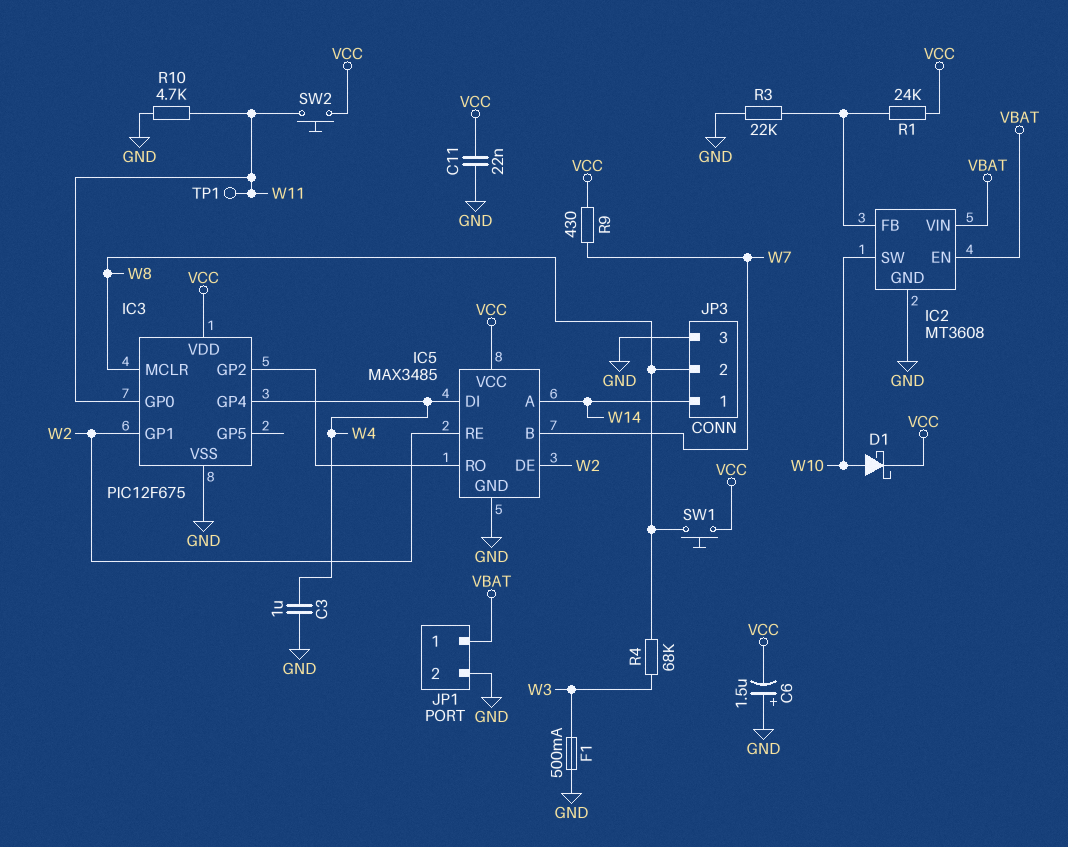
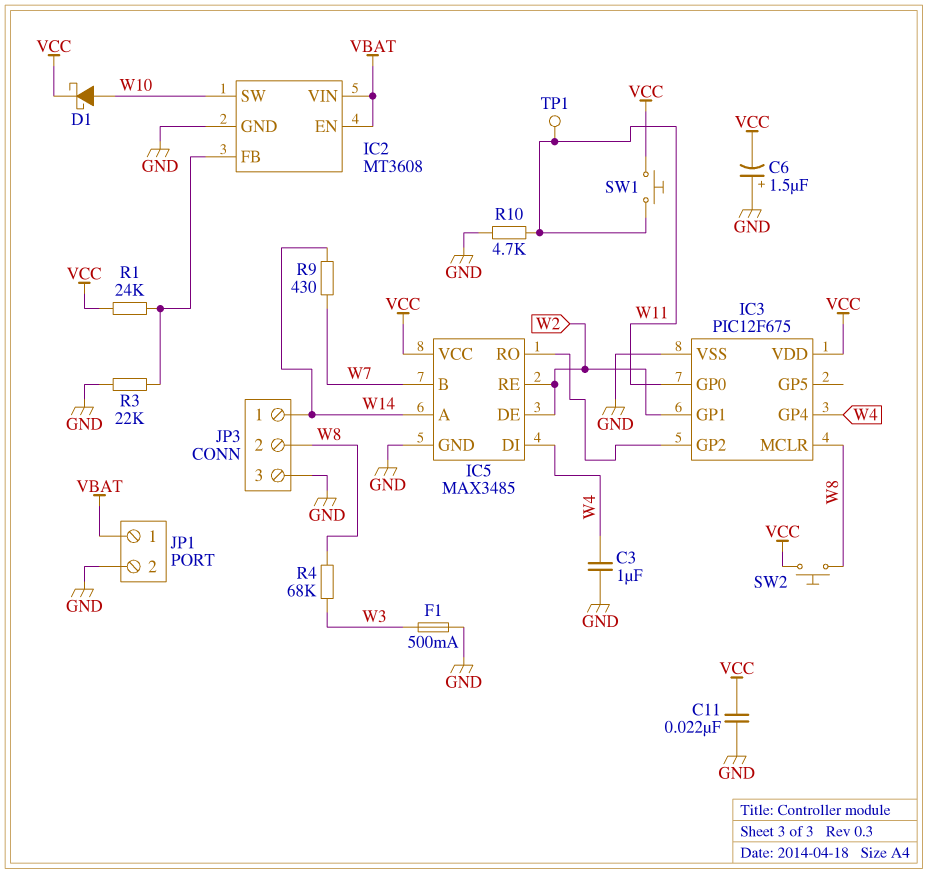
R9: 430 (VCC, W7) -> 430 (W7, W14)
SW1: button (VCC, W8) -> button (VCC, W11)
SW2: button (VCC, W11) -> button (VCC, W8)

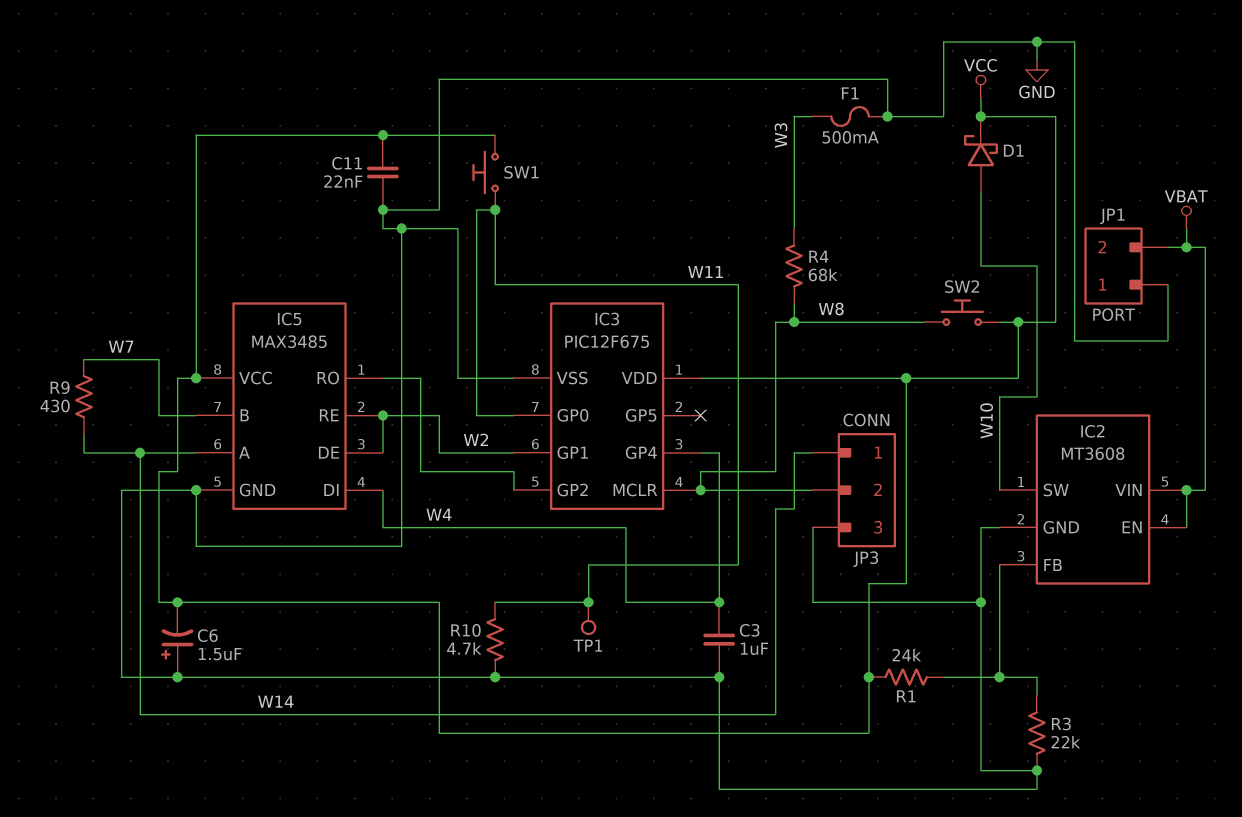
JP1 pin 1: VBAT -> GND
JP1 pin 2: GND -> VBAT

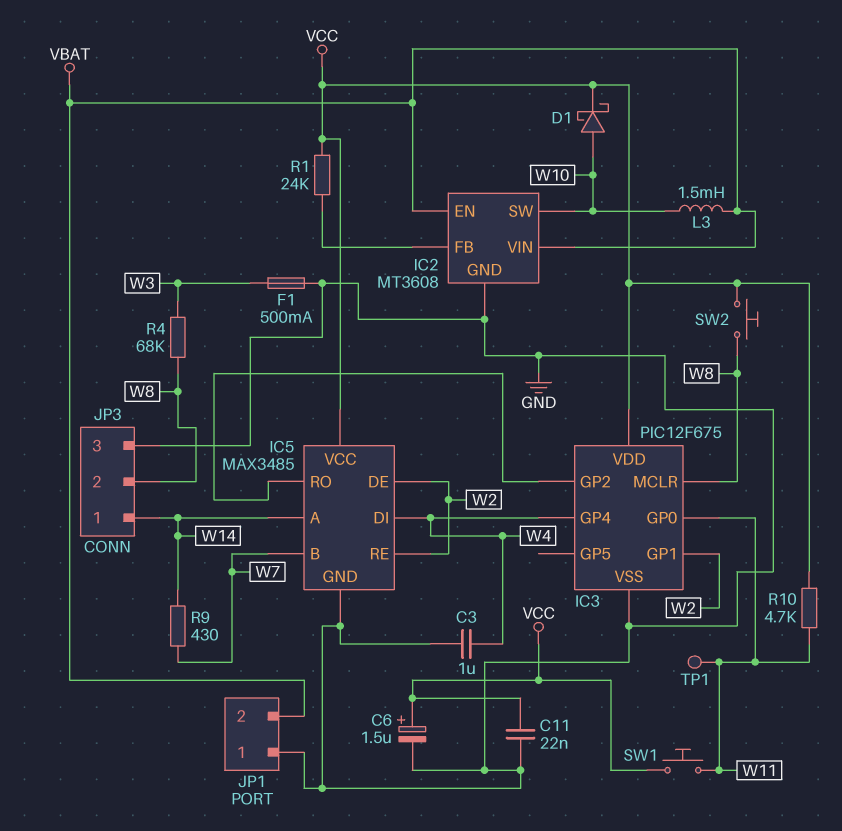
C6: 1.5uF (plus GND, minus VCC) -> 1.5uF (plus VCC, minus GND)
L3: none -> 1.5mH (VBAT, W10)
R3: 22k (GND, IC2/FB) -> none
R10: 4.7k (GND, W11) -> 4.7k (VCC, W11)

